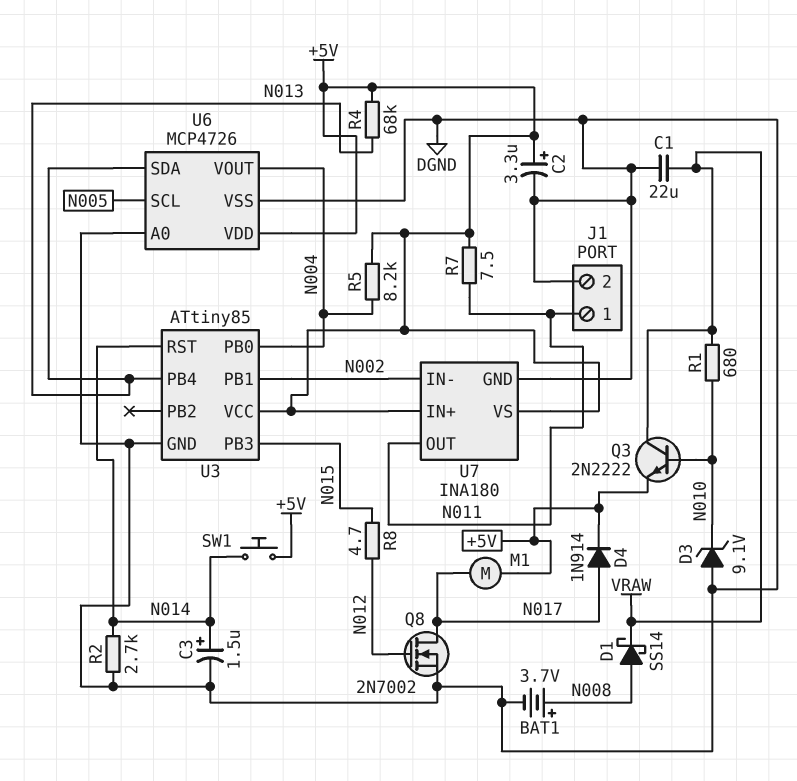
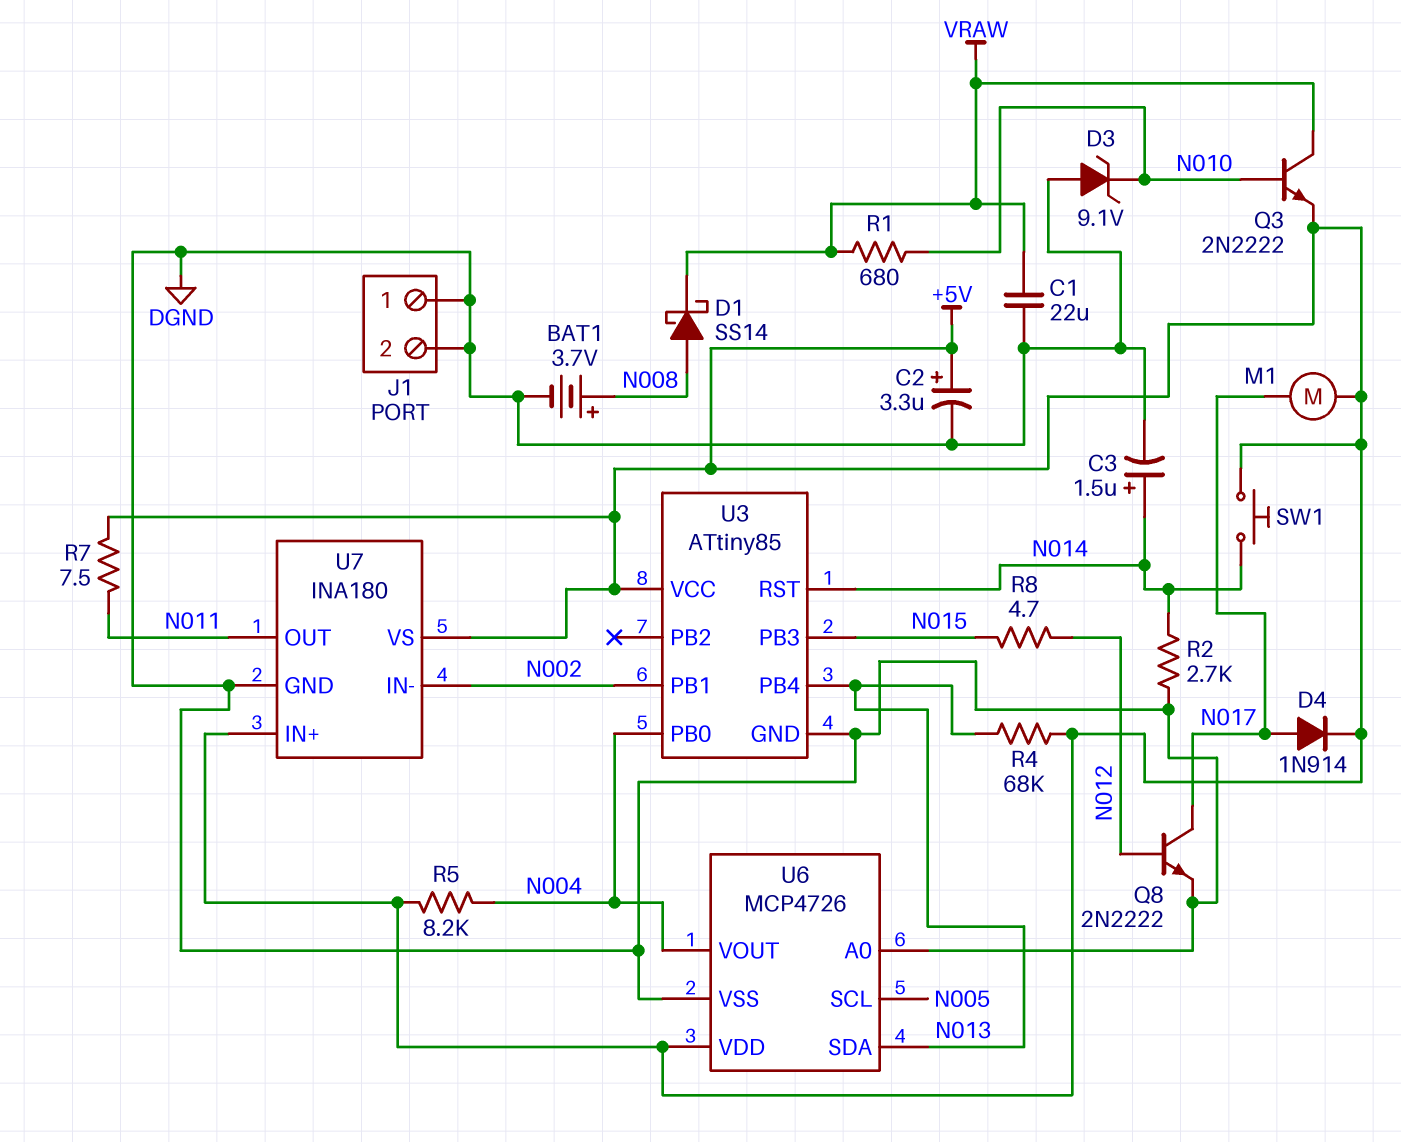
J1 pin 1: N011 -> DGND
Q8: NMOS 2N7002 (G N012, D N017, S DGND) -> NPN 2N2222 (B N012, C N017, E DGND)

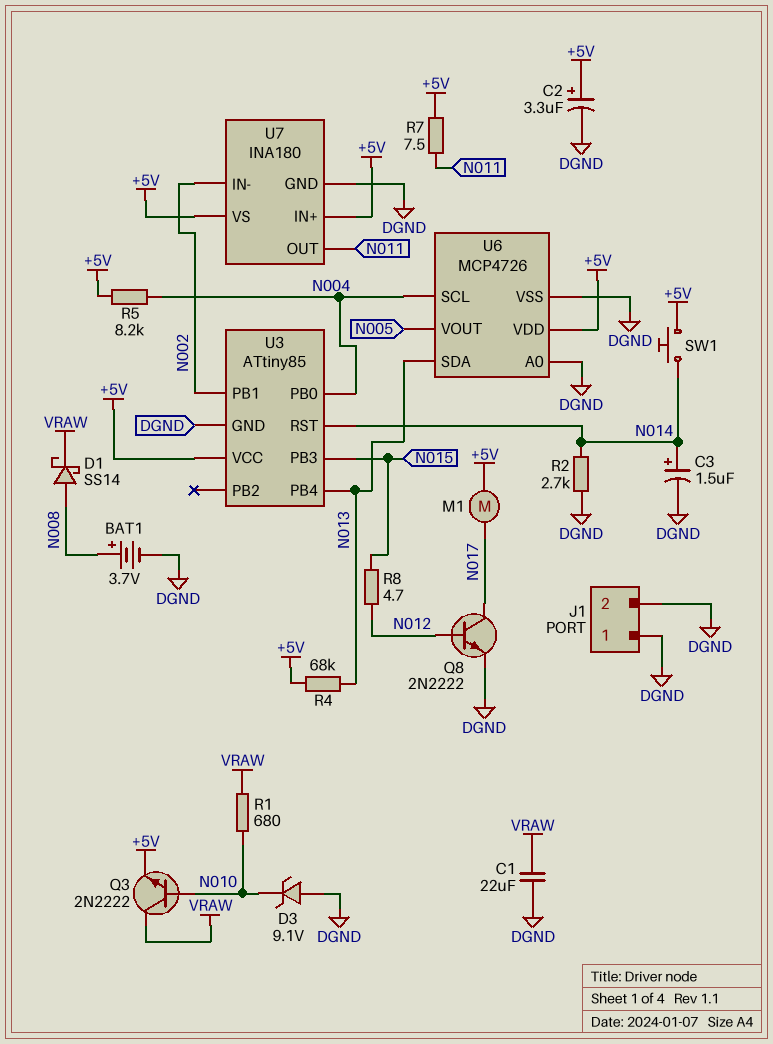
D4: diode 1N914 (A N017, K +5V) -> none
U6 pin SCL: N005 -> N004
U6 pin VOUT: N004 -> N005

